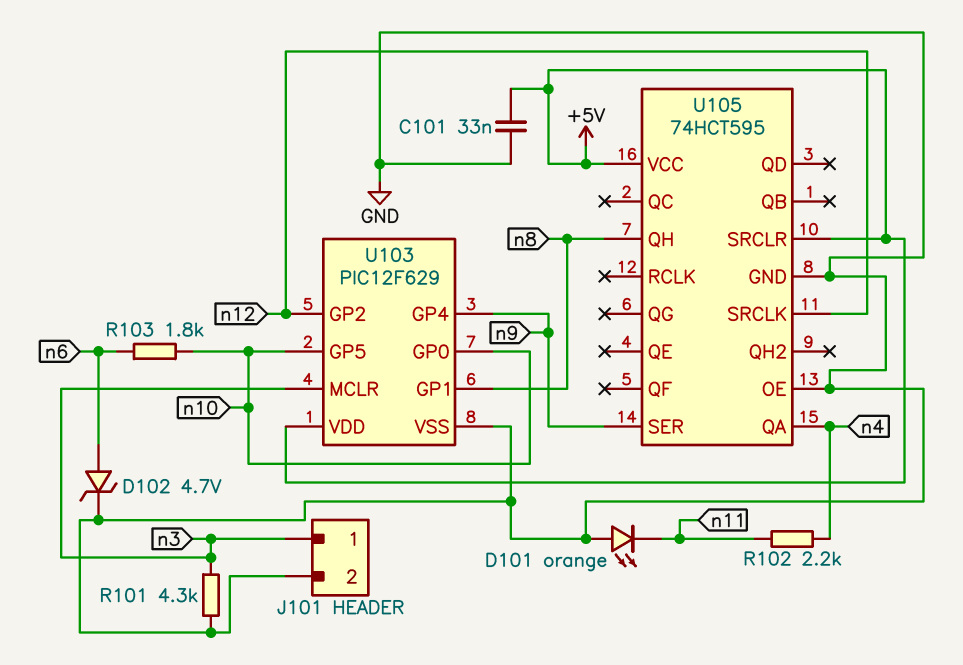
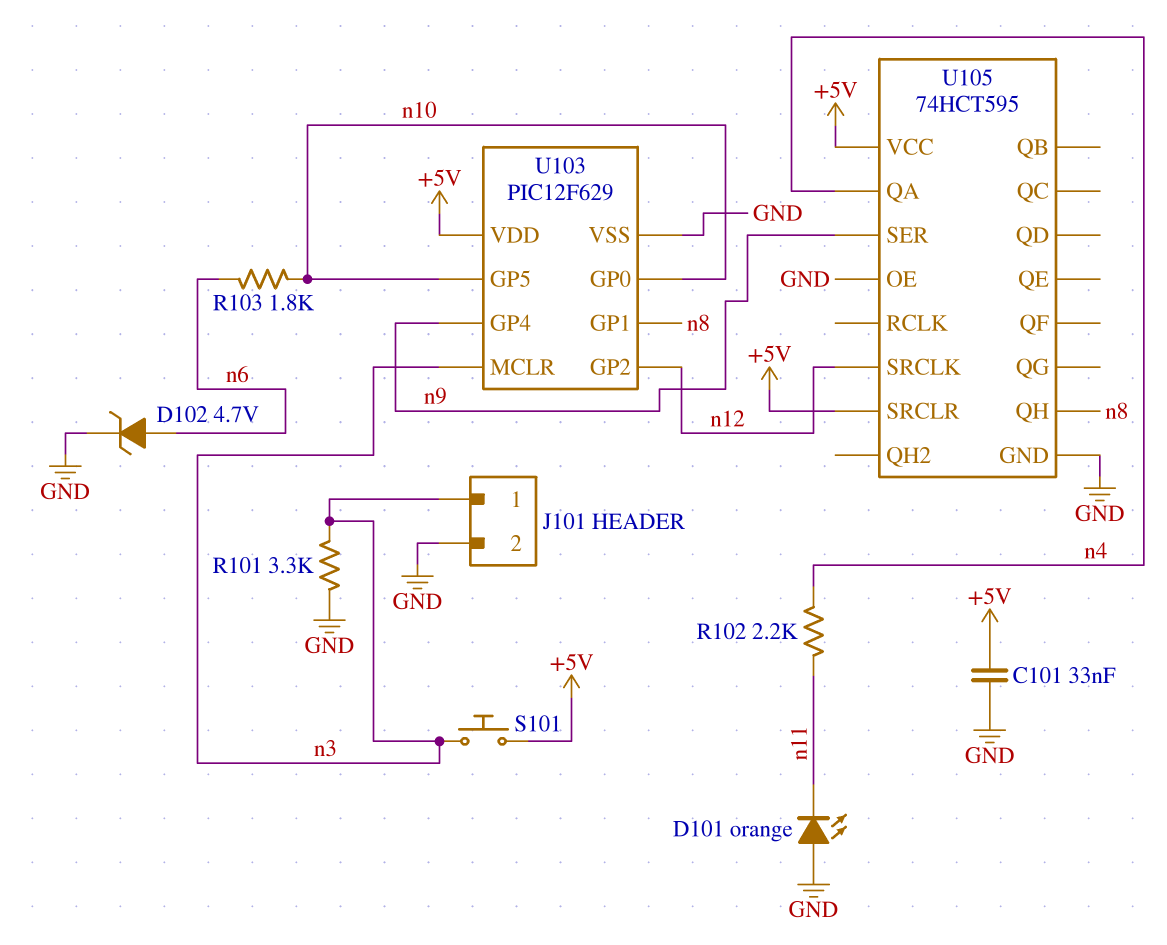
R101: 4.3k (GND, n3) -> 3.3k (GND, n3)
S101: none -> button (+5V, n3)

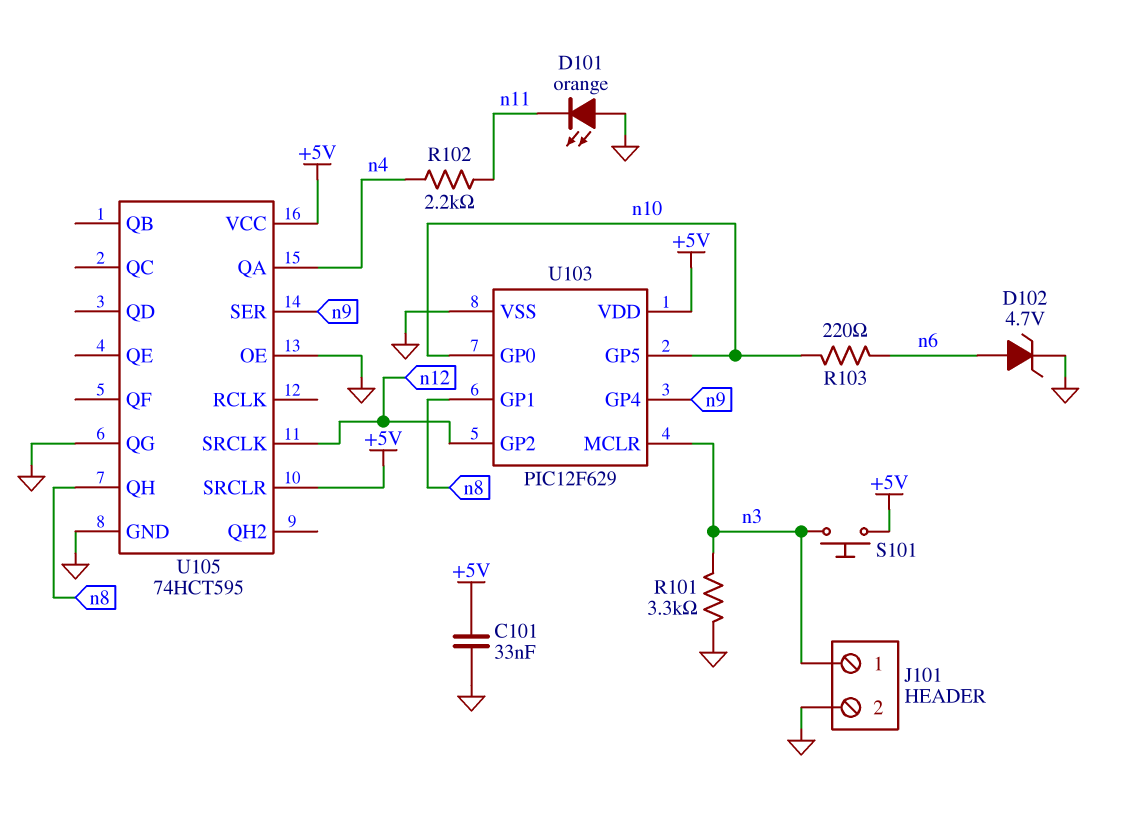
R103: 1.8k (n6, n10) -> 220 (n6, n10)
U105 pin QG: none -> GND

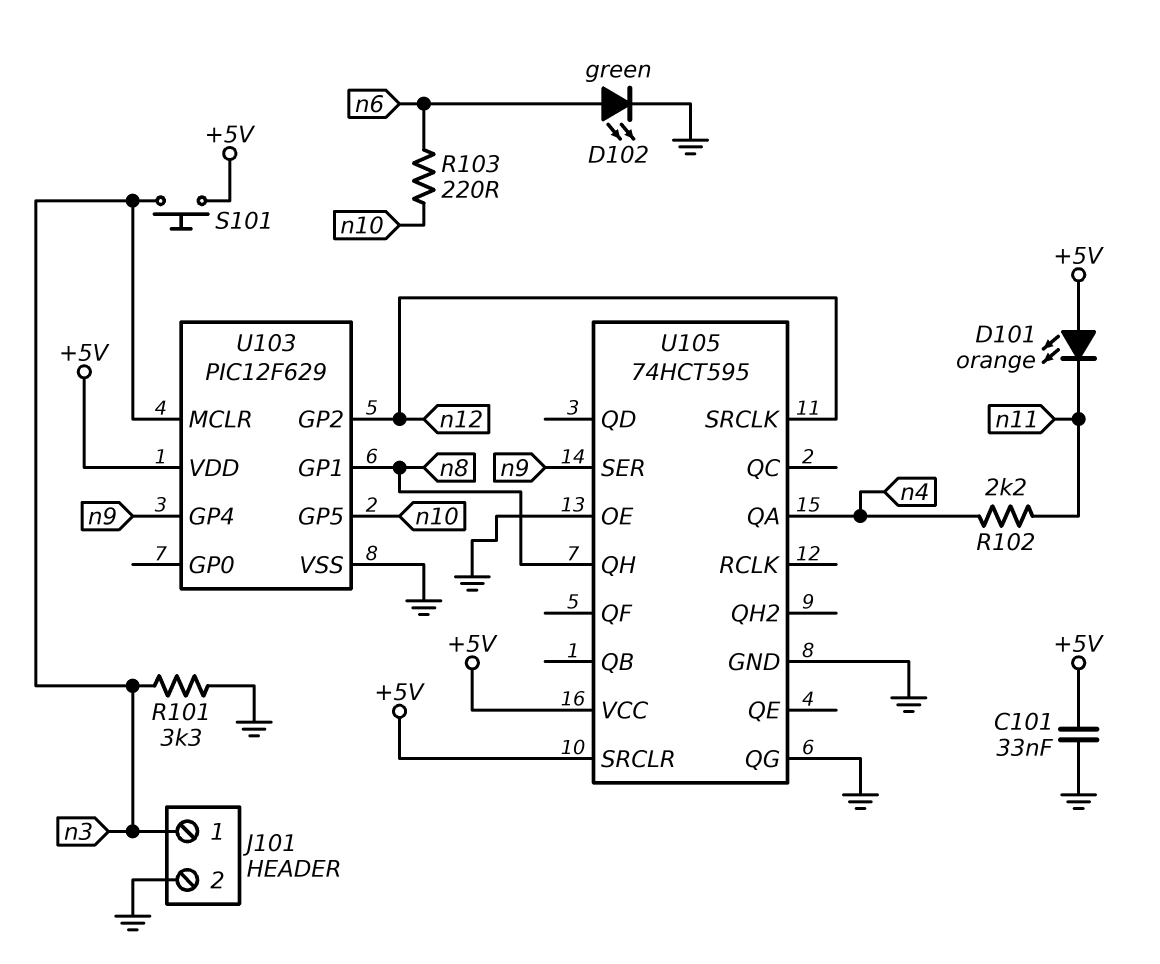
D101: LED orange (A GND, K n11) -> LED orange (A +5V, K n11)
D102: zener 4.7V (A n6, K GND) -> LED green (A n6, K GND)
U103 pin GP0: n10 -> none

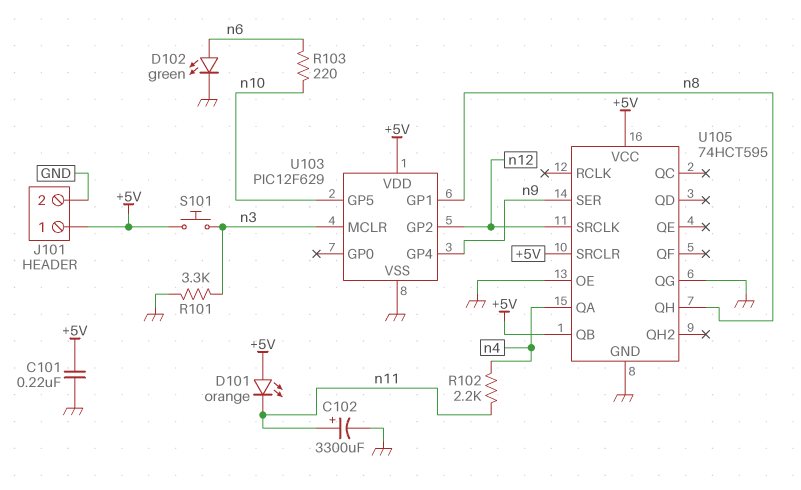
C101: 33nF (+5V, GND) -> 220nF (+5V, GND)
C102: none -> 3300uF (plus n11, minus GND)
J101 pin 1: n3 -> +5V
U105 pin QB: none -> +5V

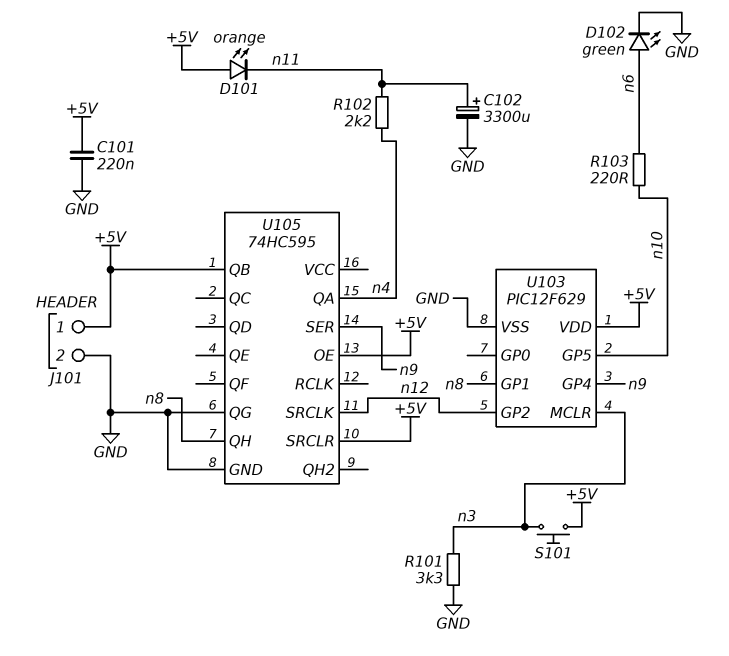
U105: 74HCT595 -> 74HC595
U105 pin OE: GND -> +5V
U105 pin VCC: +5V -> none

